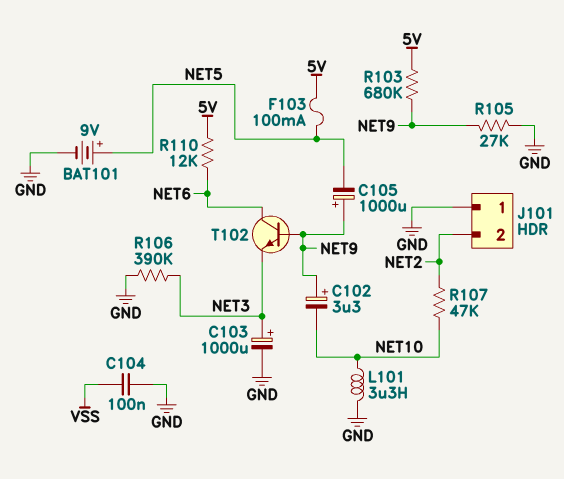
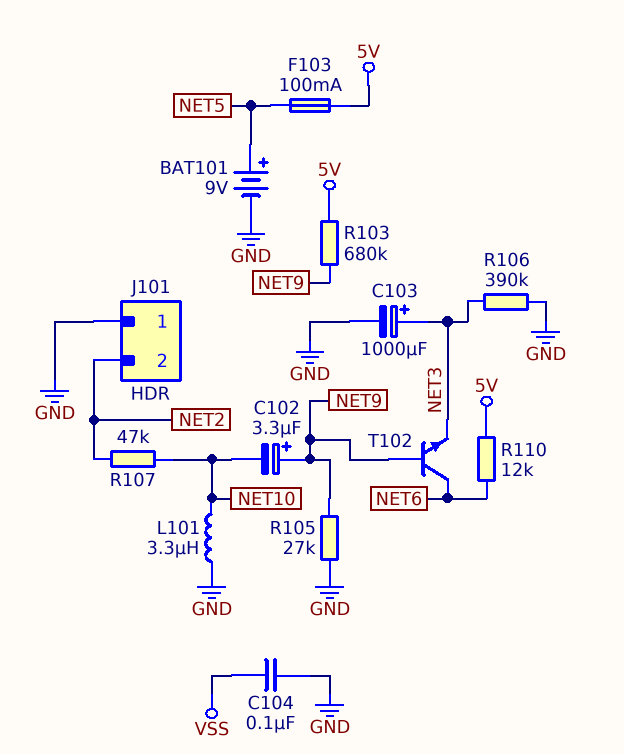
C105: 1000uF (plus NET9, minus NET5) -> none

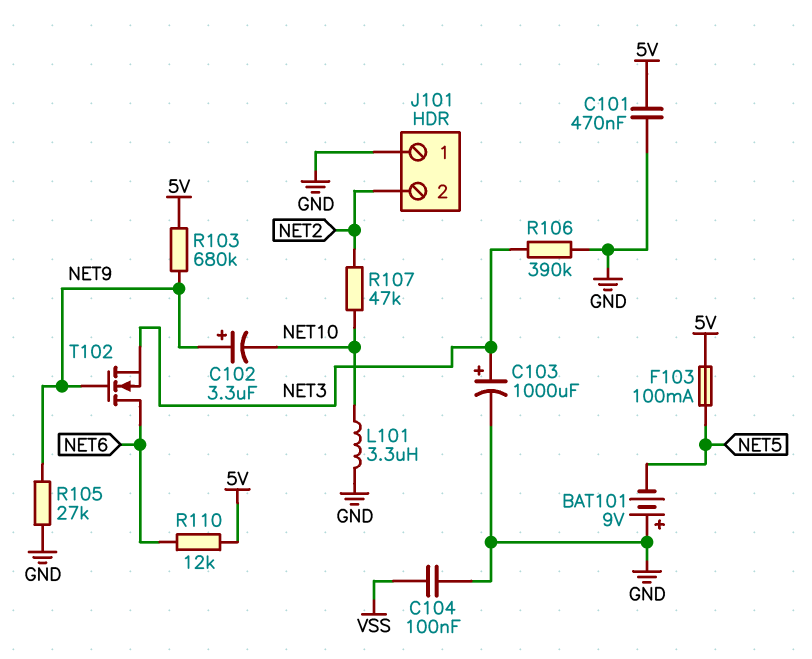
BAT101: 9V (plus NET5, minus GND) -> 9V (plus GND, minus NET5)
C101: none -> 470nF (5V, GND)
T102: NPN (B NET9, C NET6, E NET3) -> NMOS (G NET9, D NET6, S NET3)

